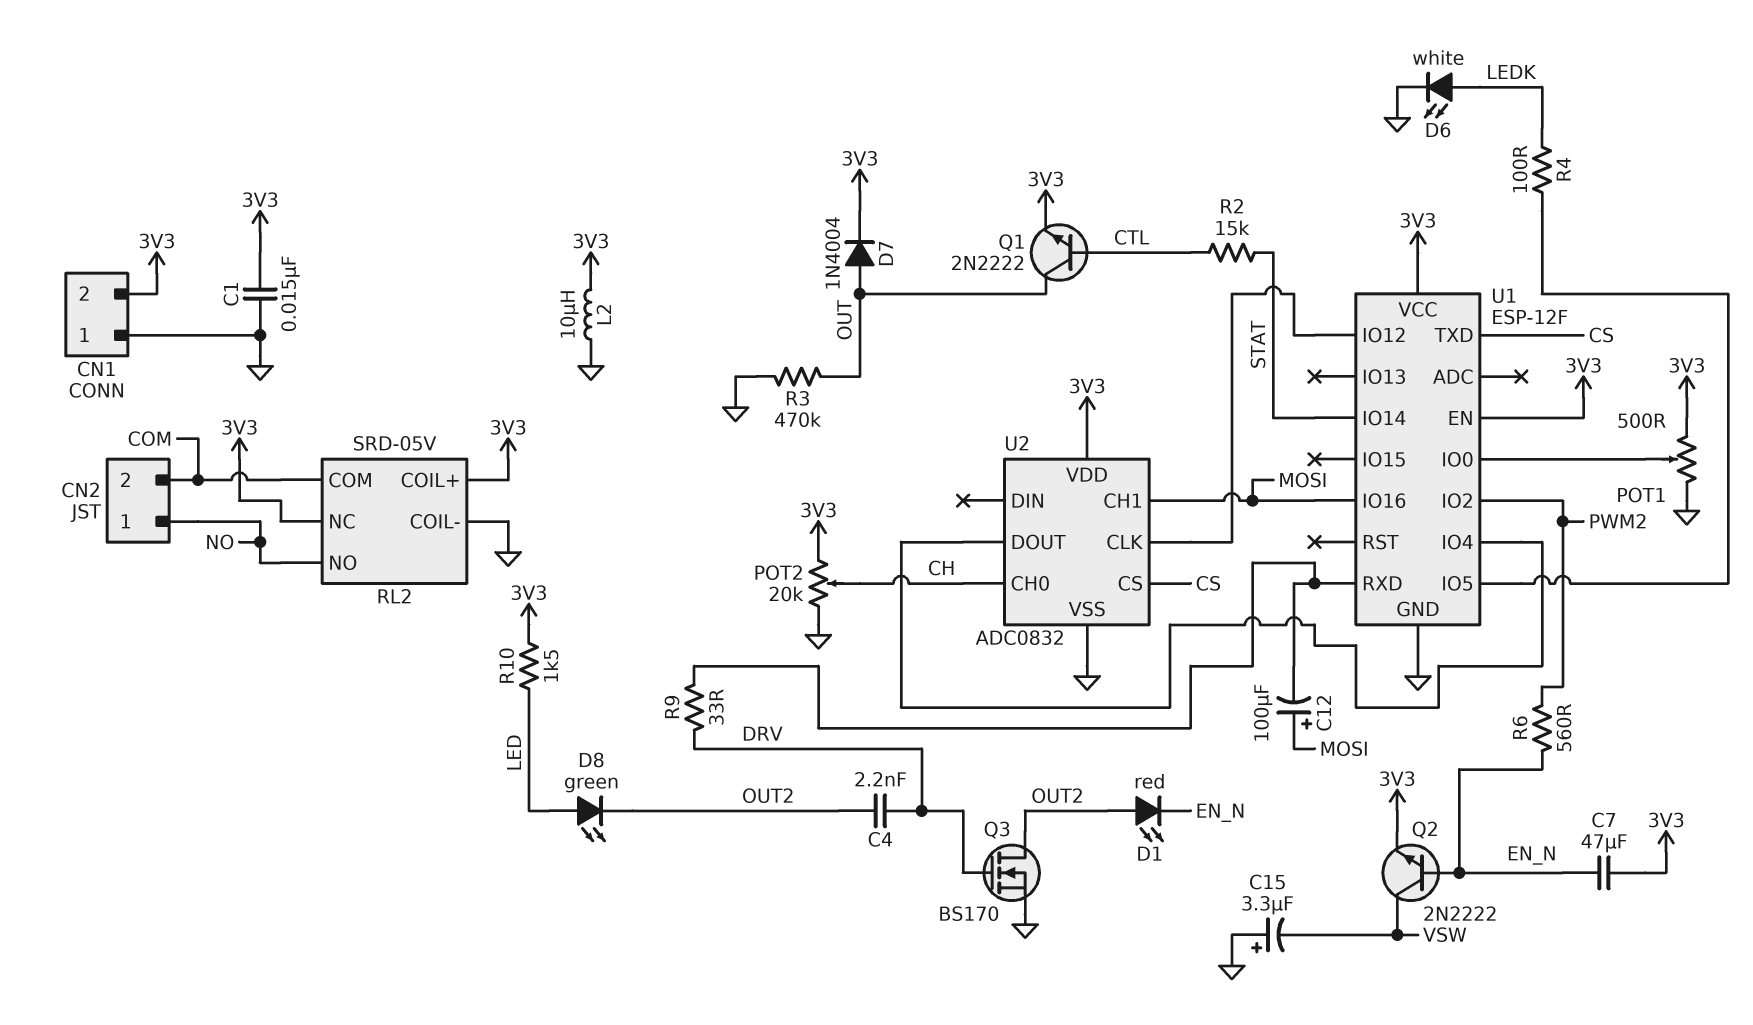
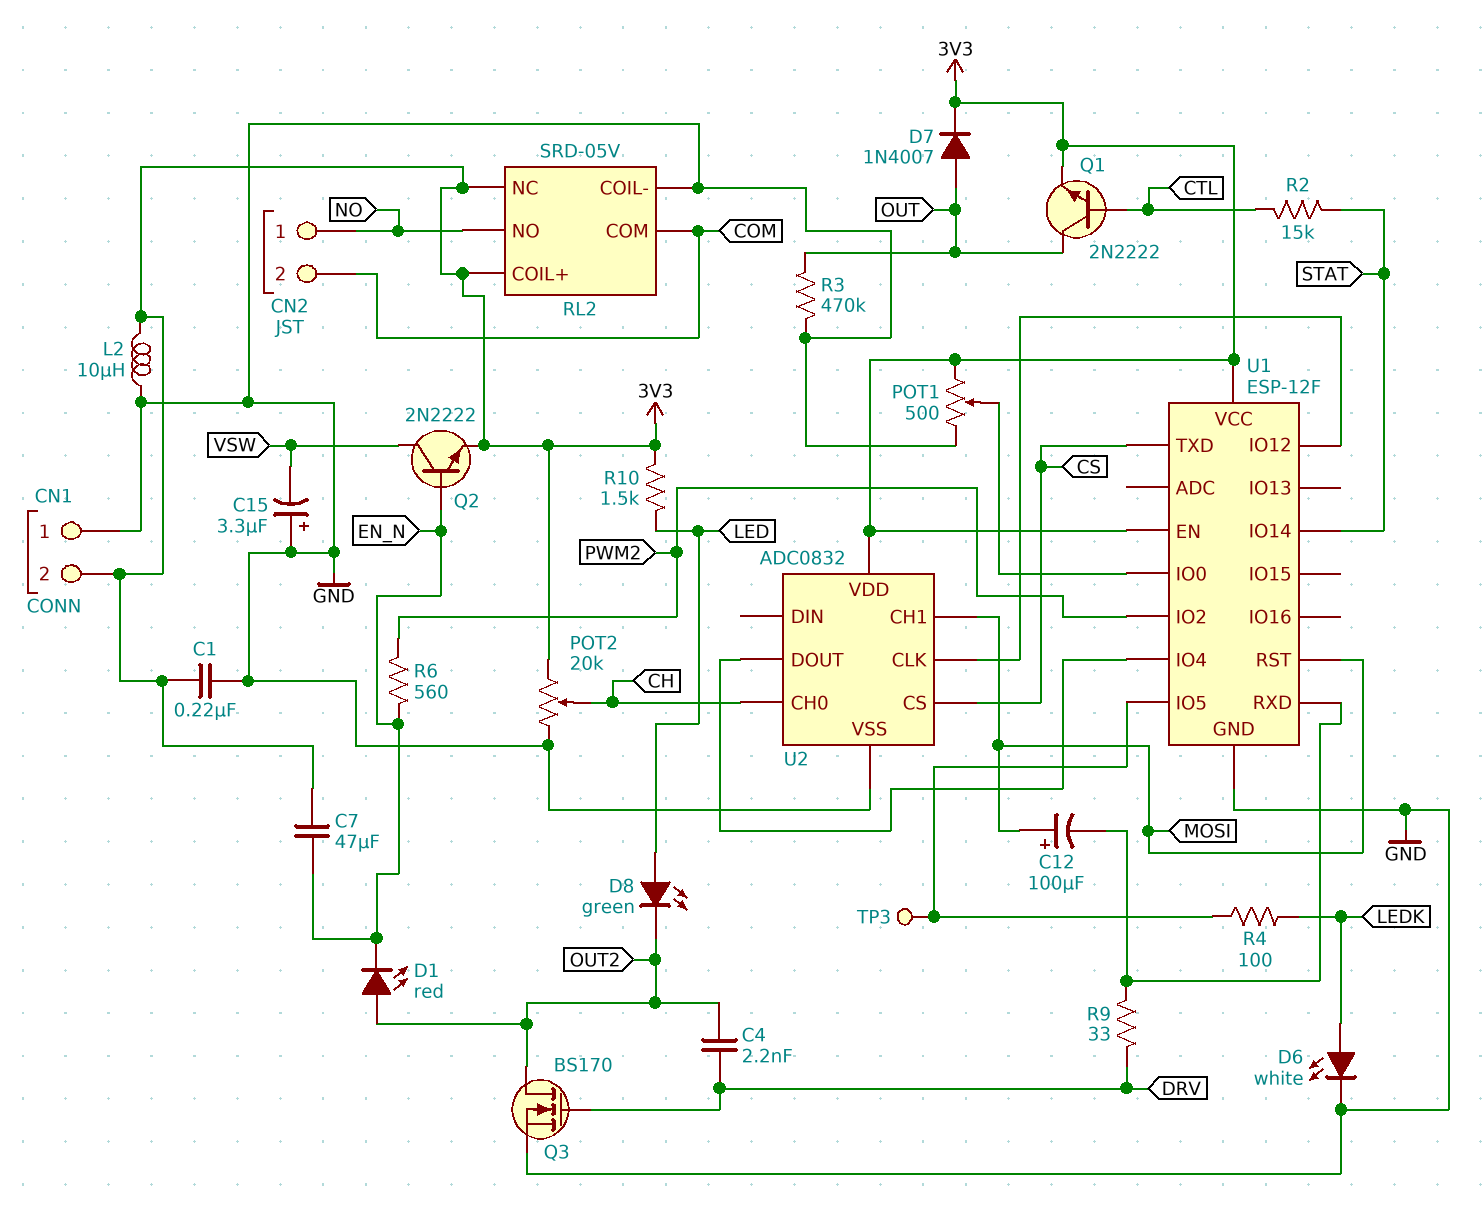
C1: 15nF (3V3, GND) -> 220nF (3V3, GND)
D7: diode 1N4004 (A OUT, K 3V3) -> diode 1N4007 (A OUT, K 3V3)
TP3: none -> test point (U1/IO5)
U1 pin IO16: MOSI -> none
U1 pin RST: none -> MOSI

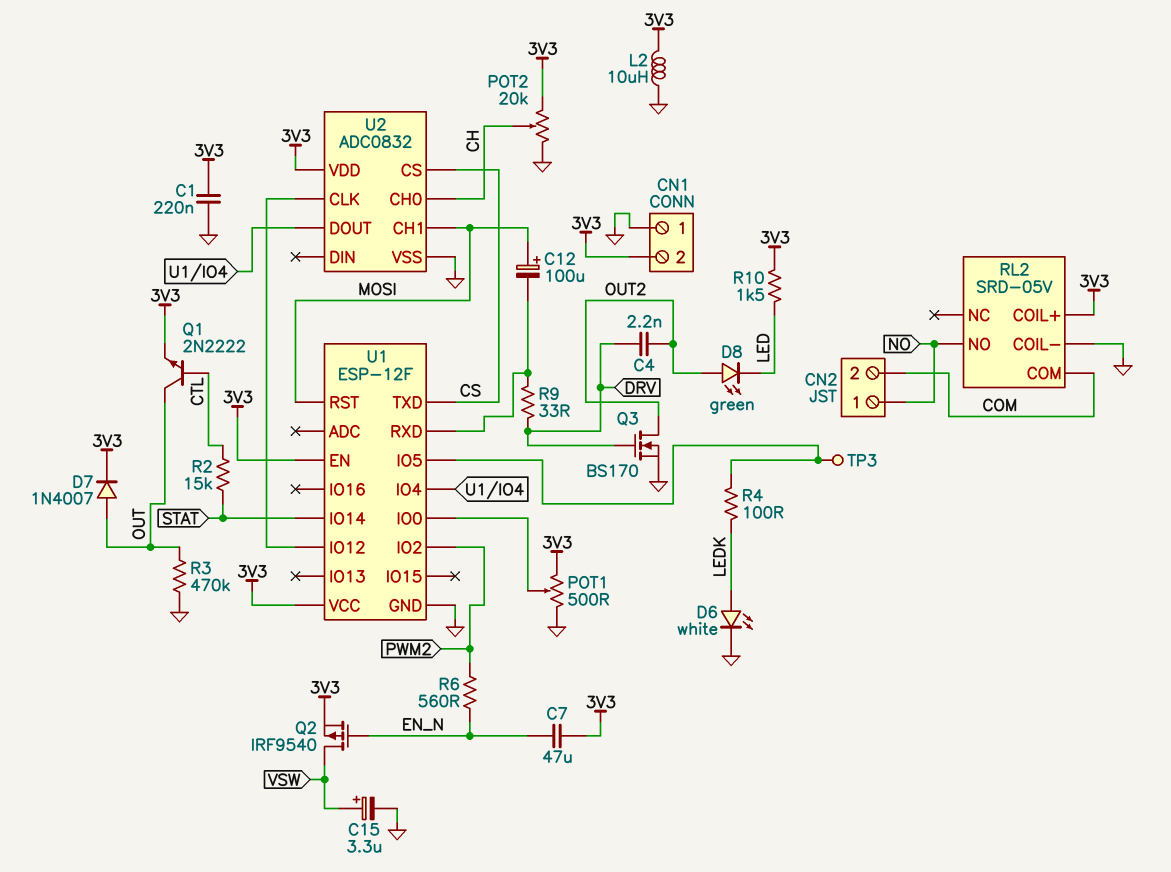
C15: 3.3uF (plus GND, minus VSW) -> 3.3uF (plus VSW, minus GND)
D1: LED red (A OUT2, K EN_N) -> none
D8: LED green (A LED, K OUT2) -> LED green (A OUT2, K LED)
Q2: NPN 2N2222 (B EN_N, C VSW, E 3V3) -> PMOS IRF9540 (G EN_N, D VSW, S 3V3)
RL2 pin NC: 3V3 -> none

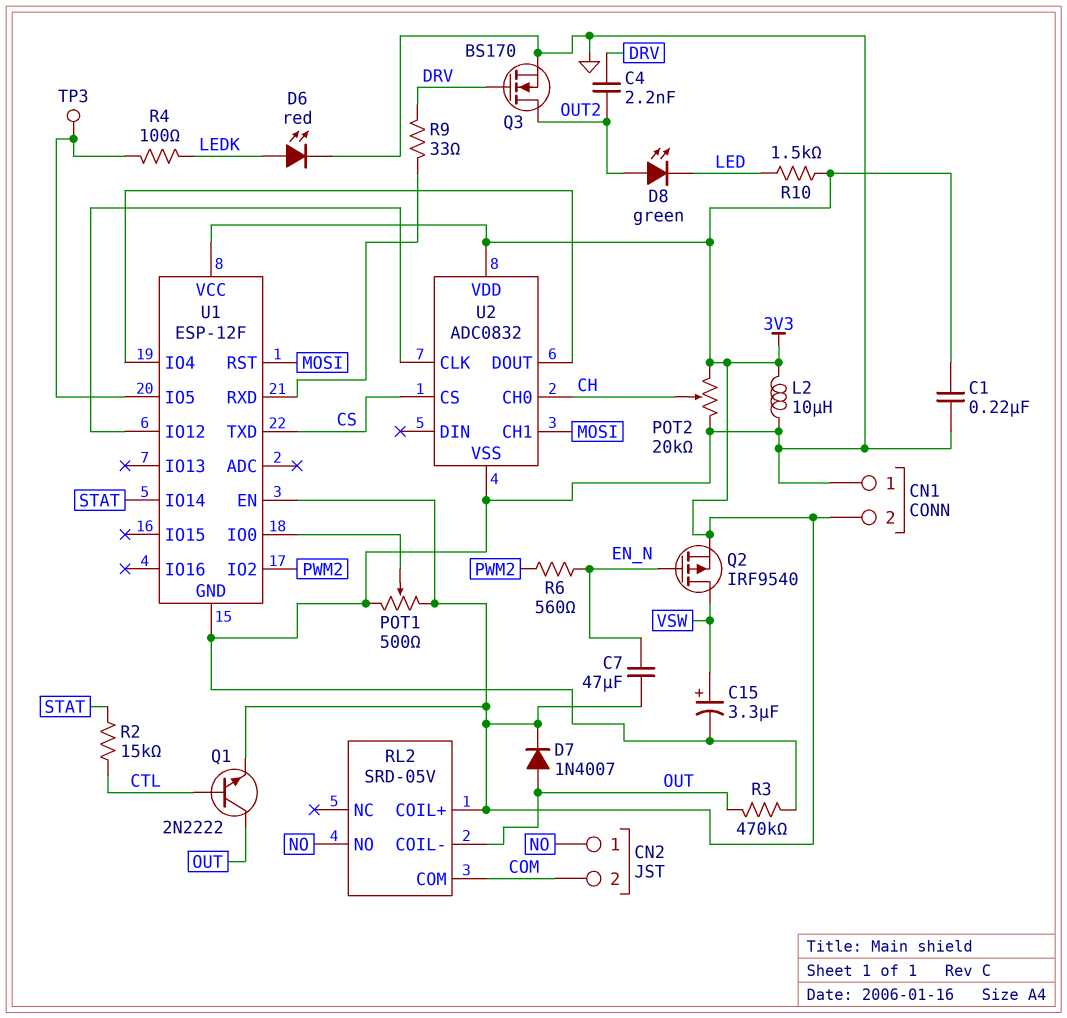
C12: 100uF (plus MOSI, minus U1/RXD) -> none
D6: LED white (A LEDK, K GND) -> LED red (A LEDK, K GND)
RL2 pin COIL-: GND -> OUT

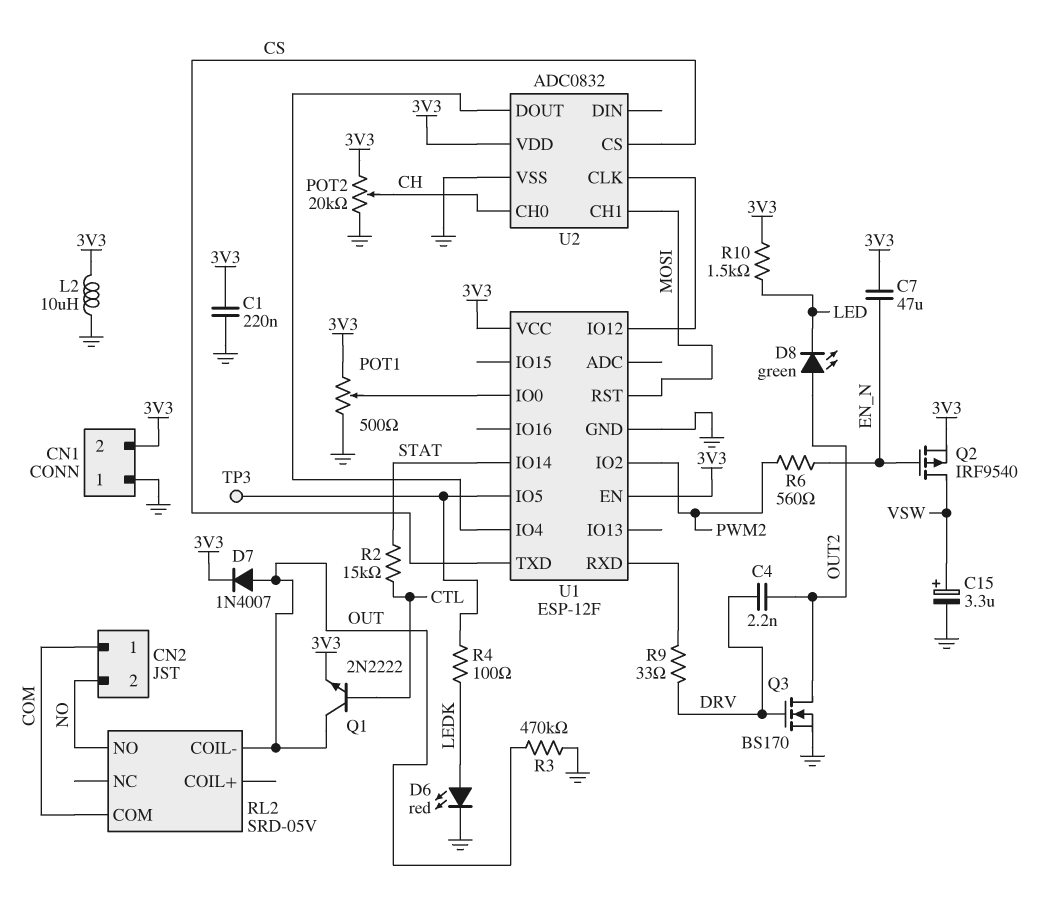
CN2 pin 1: NO -> COM
CN2 pin 2: COM -> NO
RL2 pin COIL+: 3V3 -> none

